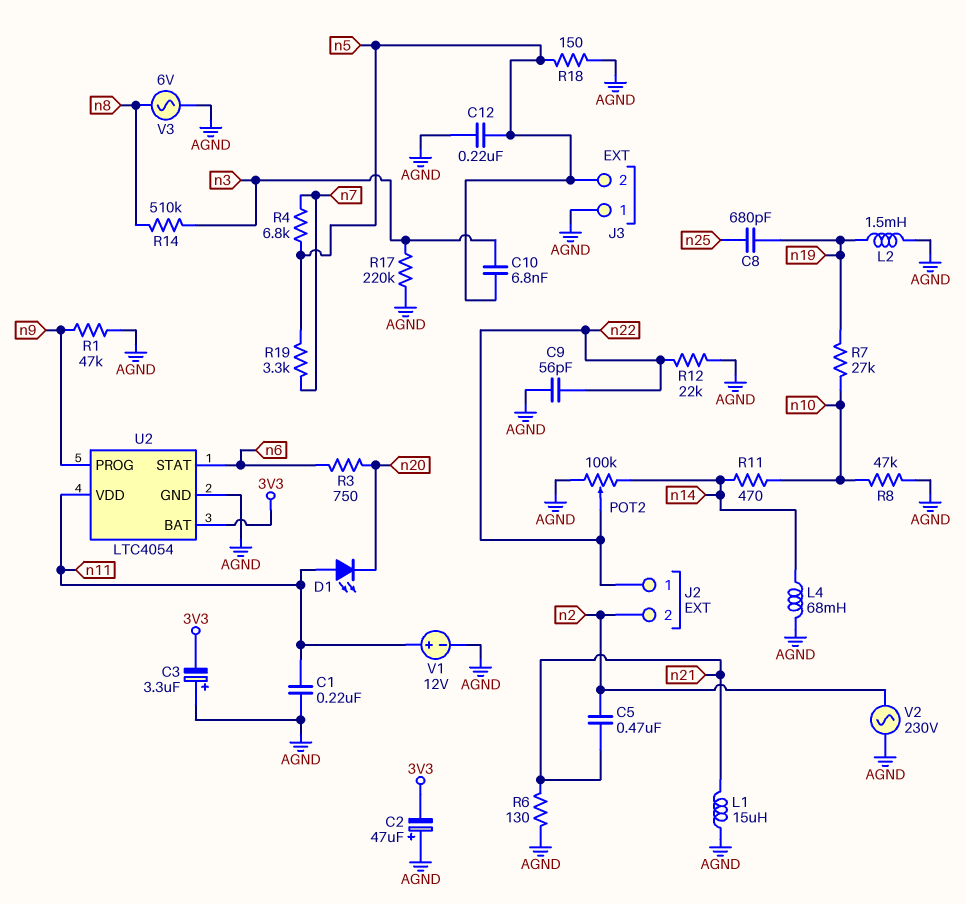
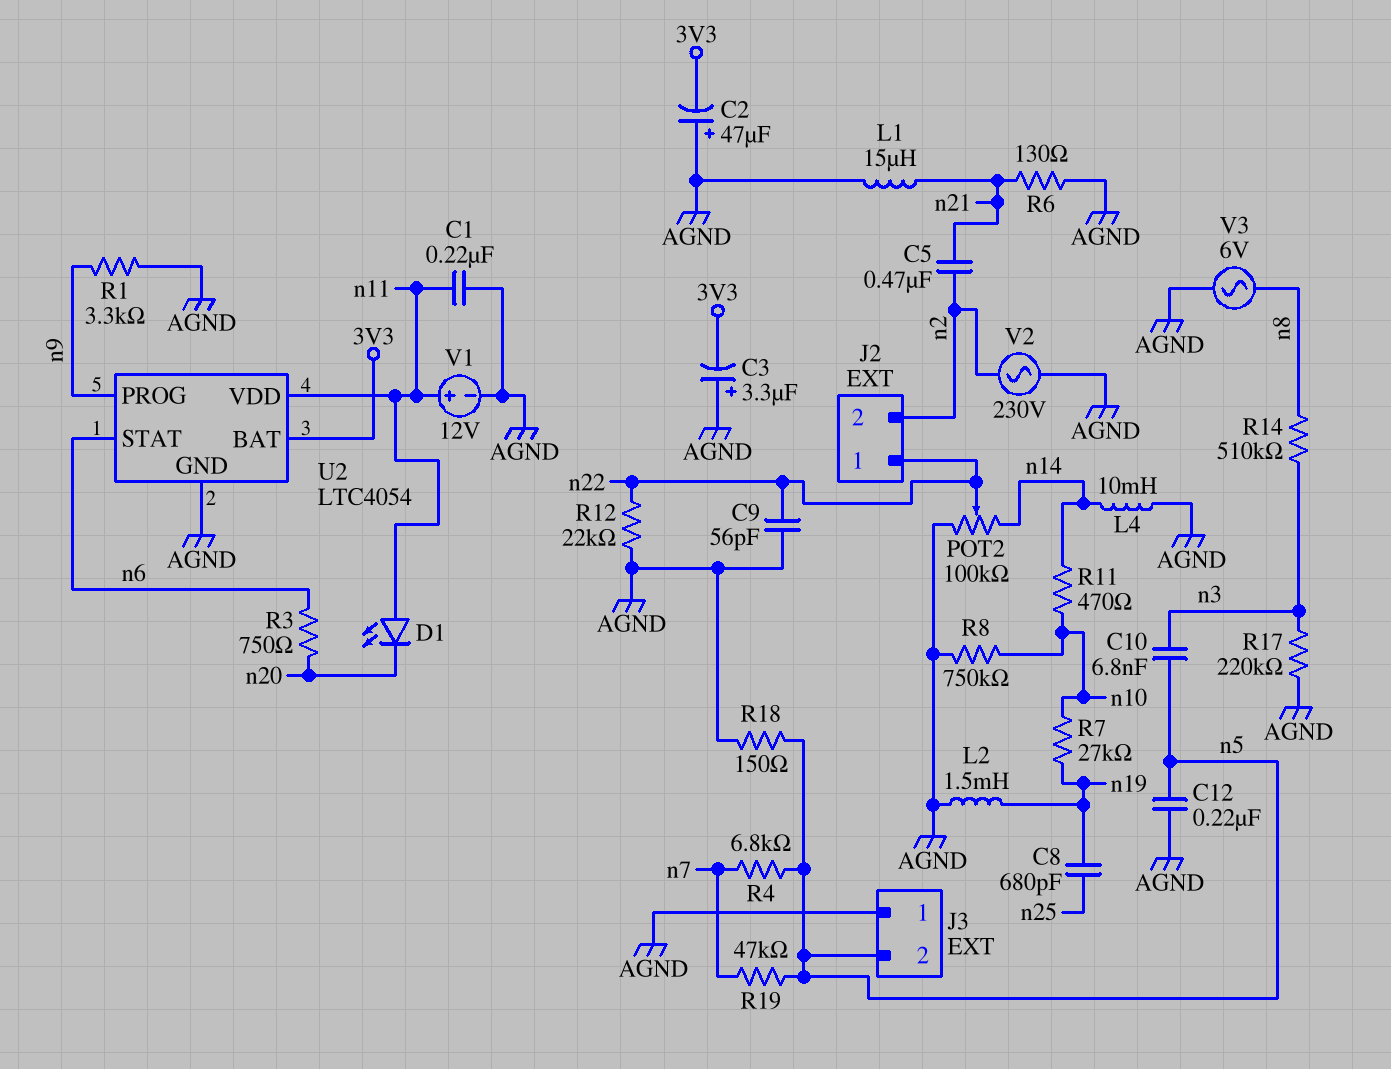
L4: 68mH (AGND, n14) -> 10mH (AGND, n14)
R1: 47k (AGND, n9) -> 3.3k (AGND, n9)
R8: 47k (AGND, n10) -> 750k (AGND, n10)
R19: 3.3k (n5, n7) -> 47k (n5, n7)

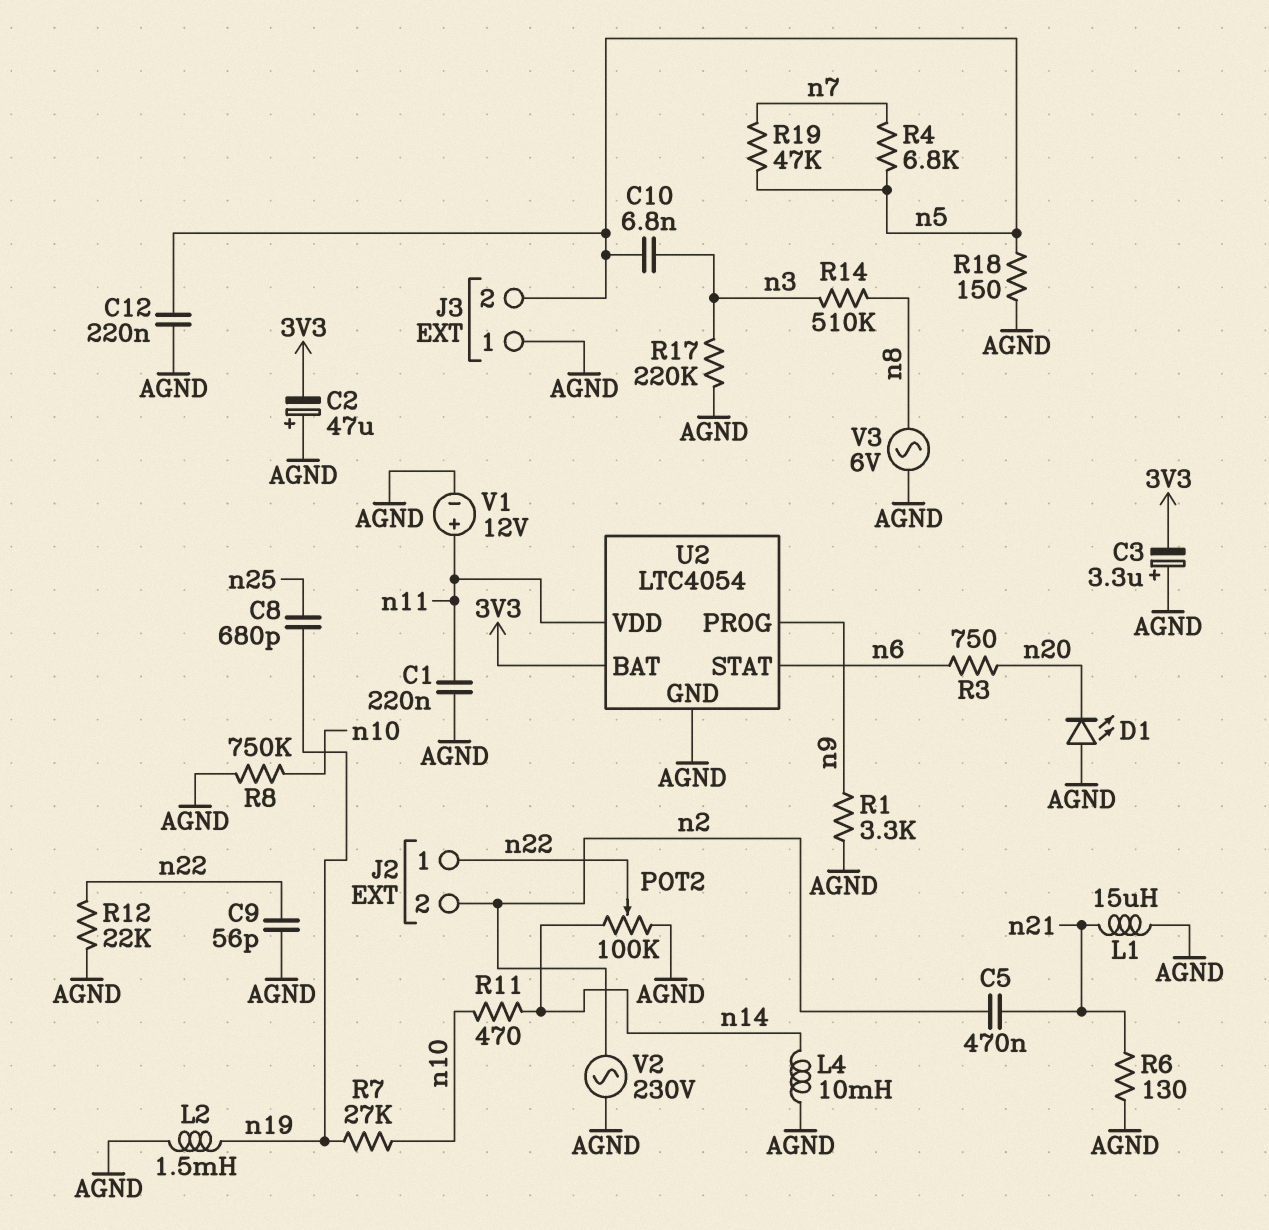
D1: LED (A n11, K n20) -> LED (A AGND, K n20)

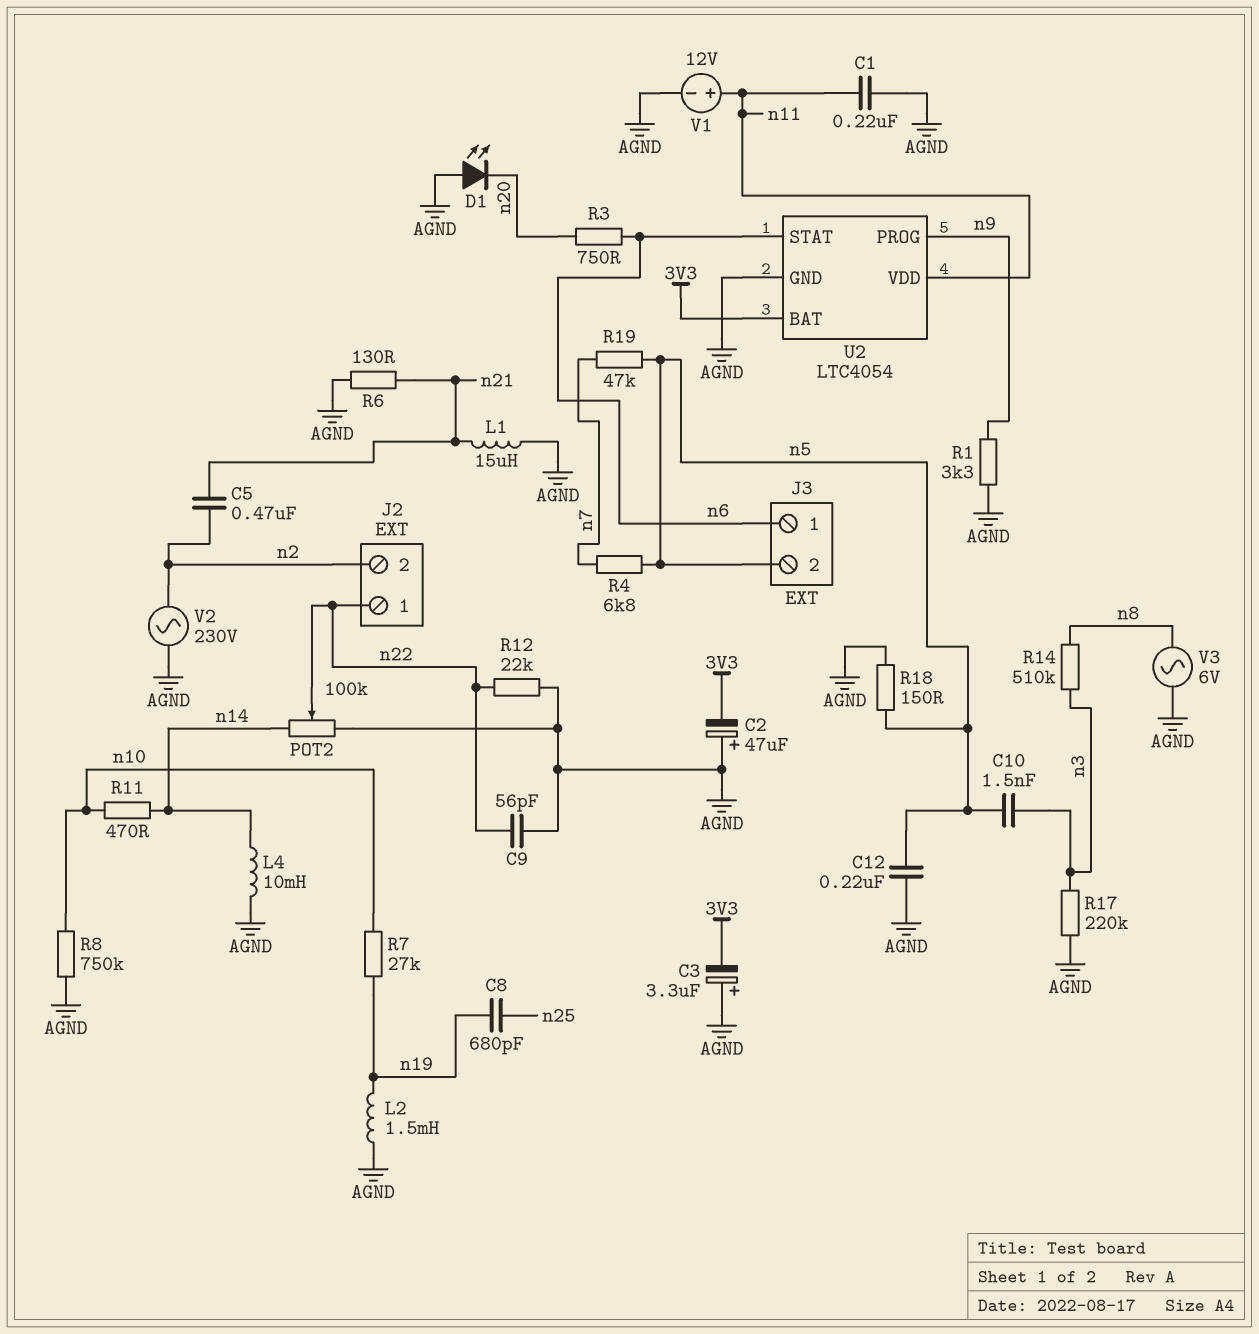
C10: 6.8nF (n3, n5) -> 1.5nF (n3, n5)
J3 pin 1: AGND -> n6

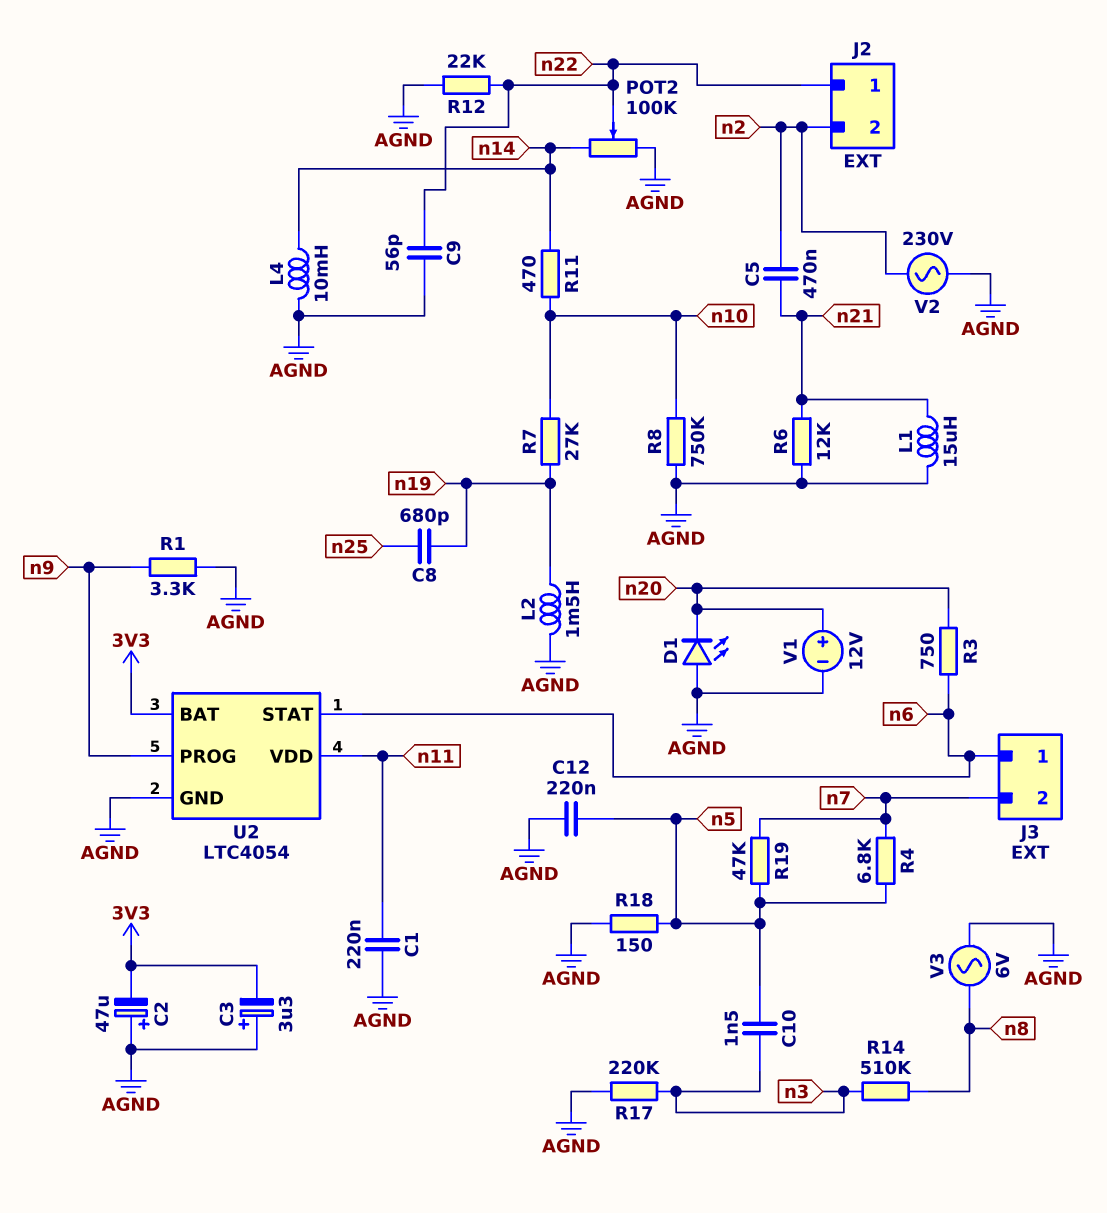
J3 pin 2: n5 -> n7
R6: 130 (AGND, n21) -> 12k (AGND, n21)
V1: 12V (plus n11, minus AGND) -> 12V (plus n20, minus AGND)

